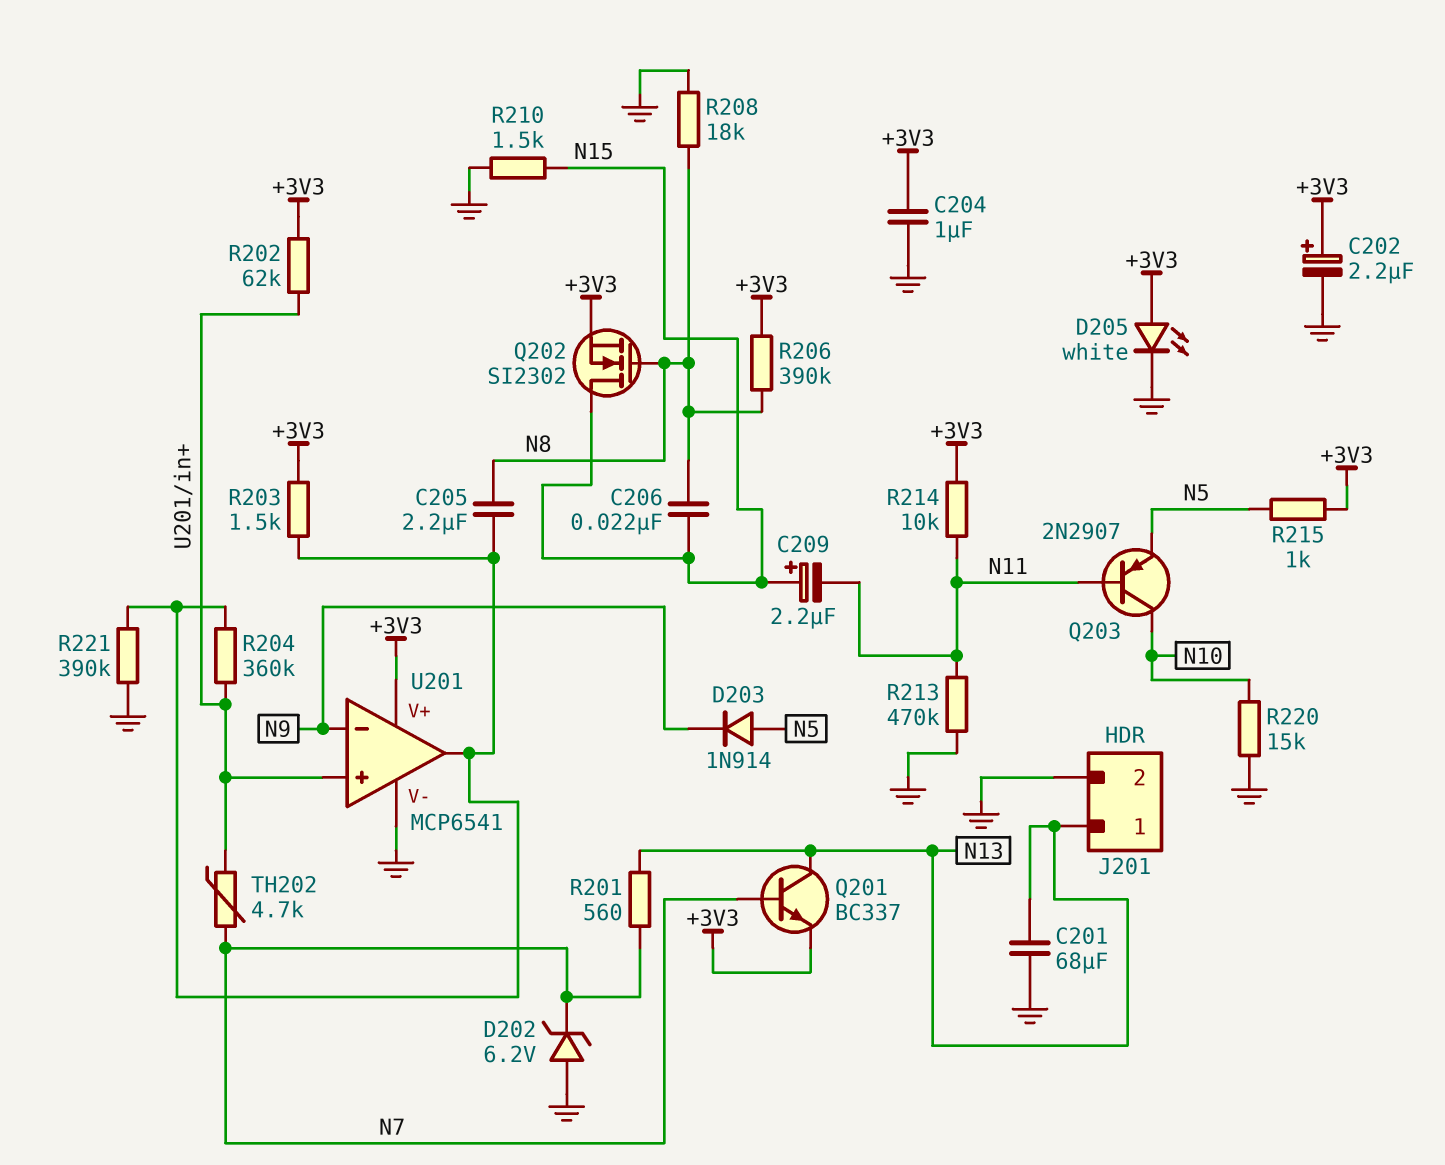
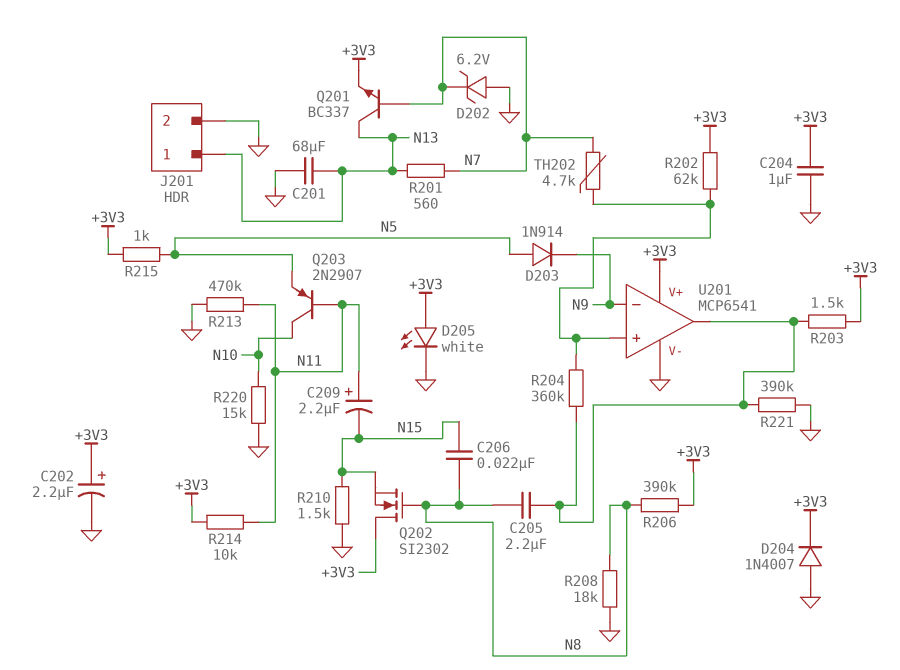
C209: 2.2uF (plus N15, minus N11) -> 2.2uF (plus N11, minus N15)
D204: none -> diode 1N4007 (A GND, K +3V3)
Q202: NMOS SI2302 (G N8, D N15, S +3V3) -> NMOS SI2302 (G N8, D +3V3, S N15)

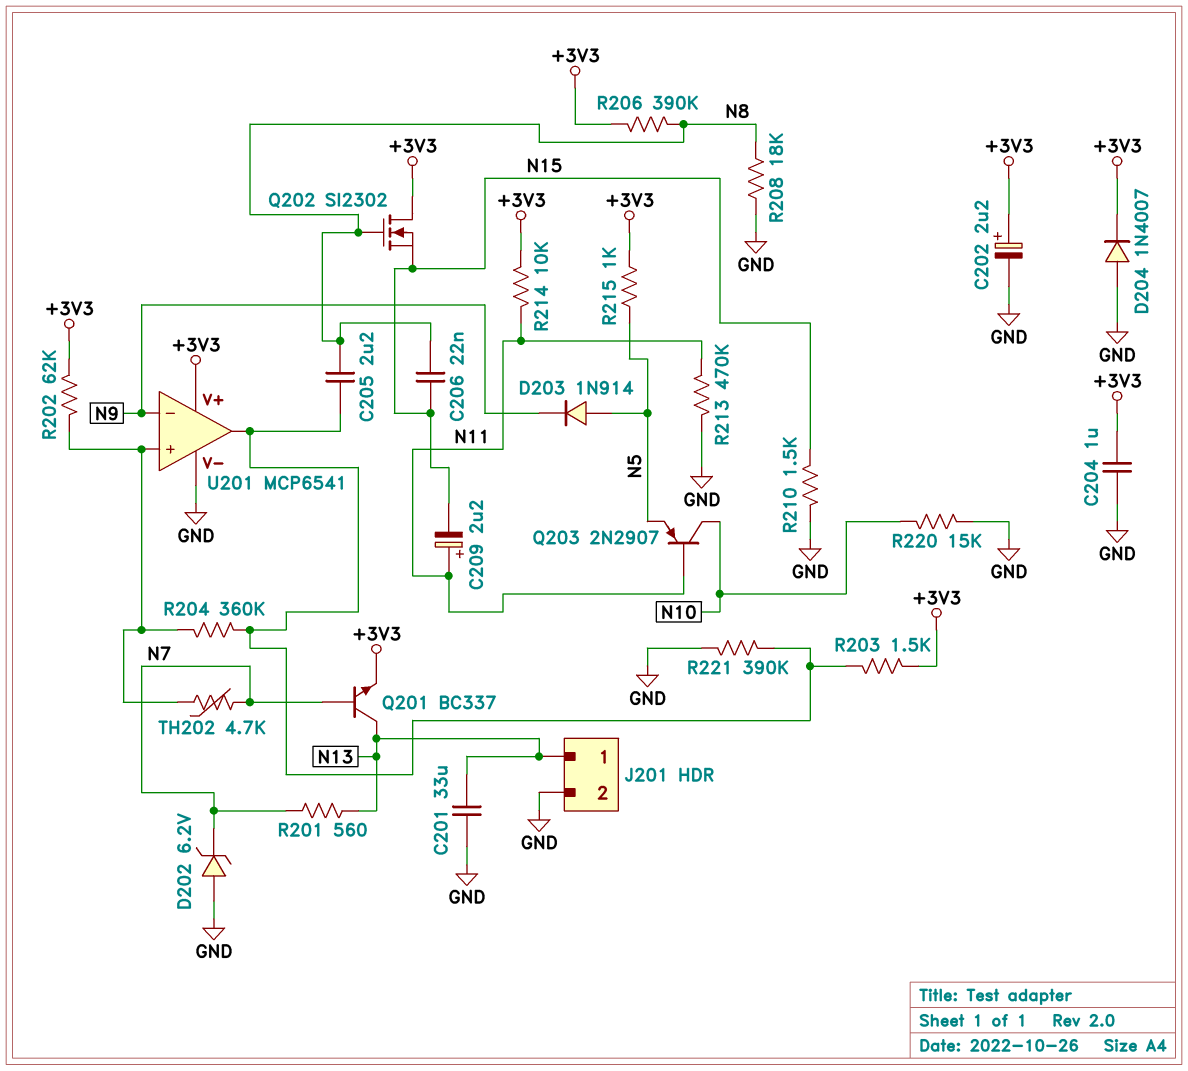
C201: 68uF (GND, N13) -> 33uF (GND, N13)
D205: LED white (A +3V3, K GND) -> none

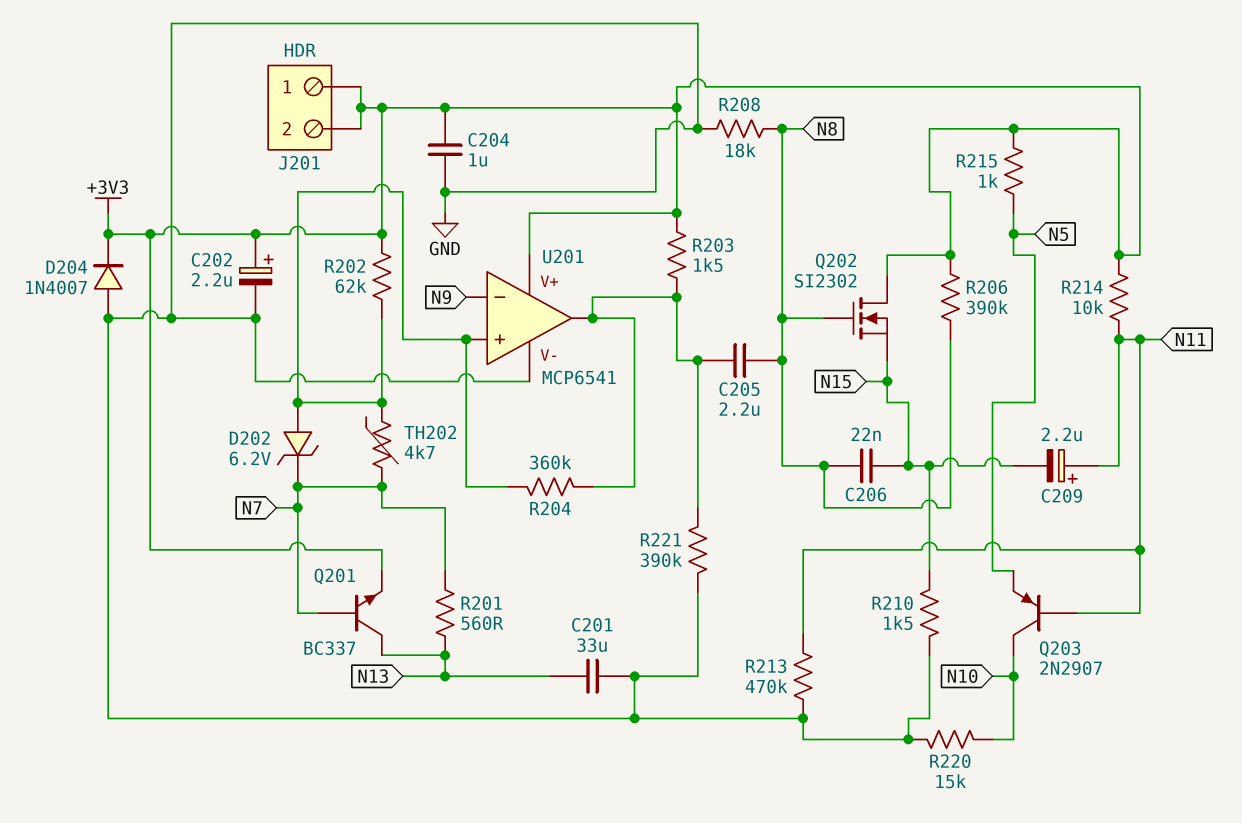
D202: zener 6.2V (A GND, K N7) -> zener 6.2V (A U201/in+, K N7)
D203: diode 1N914 (A N5, K N9) -> none
J201 pin 1: N13 -> +3V3
J201 pin 2: GND -> +3V3

